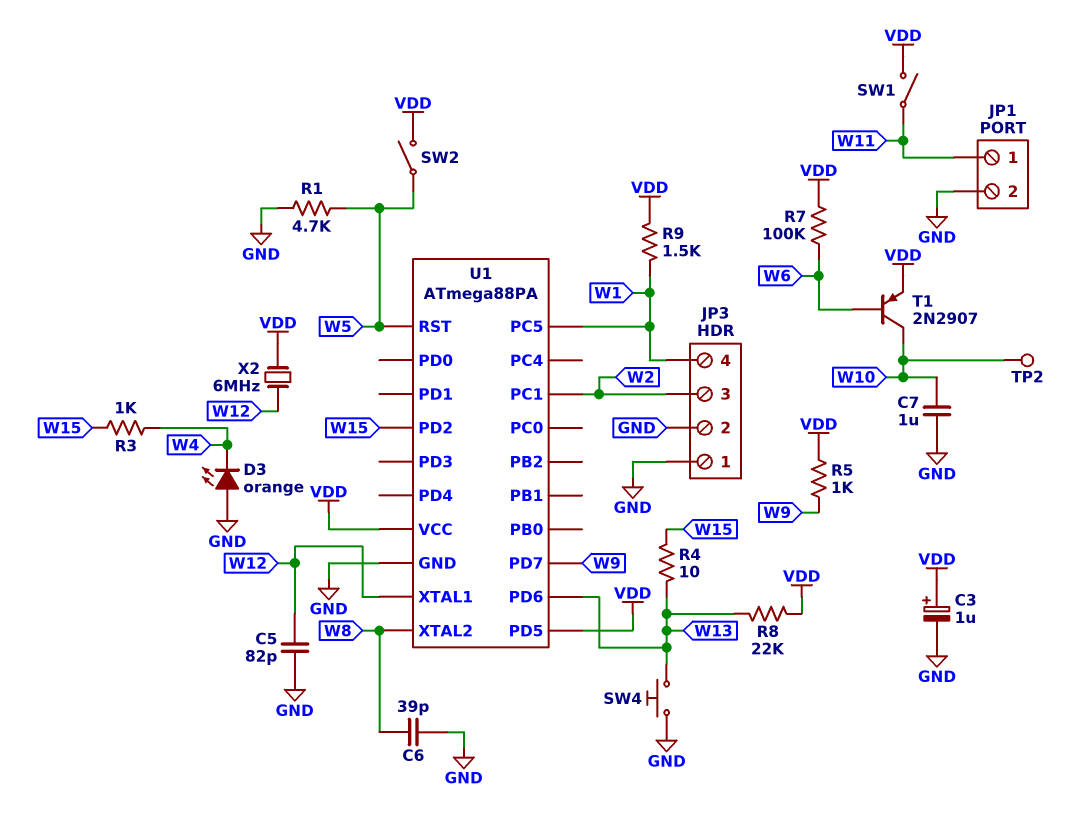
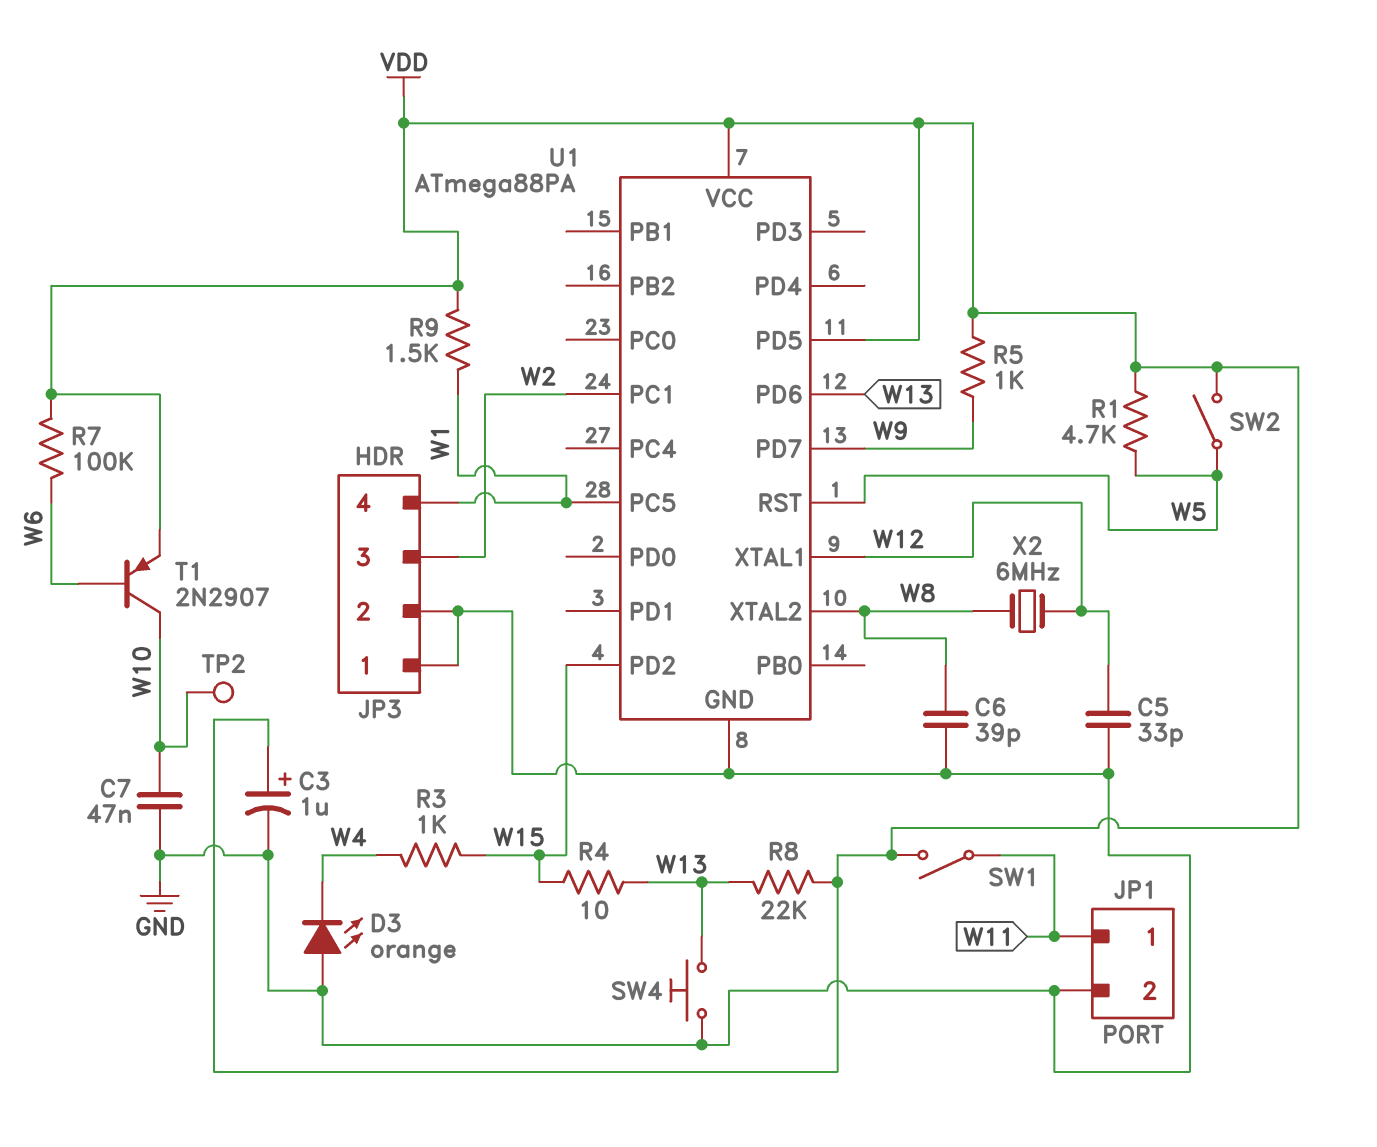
C5: 82pF (GND, W12) -> 33pF (GND, W12)
C7: 1uF (GND, W10) -> 47nF (GND, W10)
R1: 4.7k (GND, W5) -> 4.7k (VDD, W5)
X2: 6MHz (VDD, W12) -> 6MHz (W8, W12)

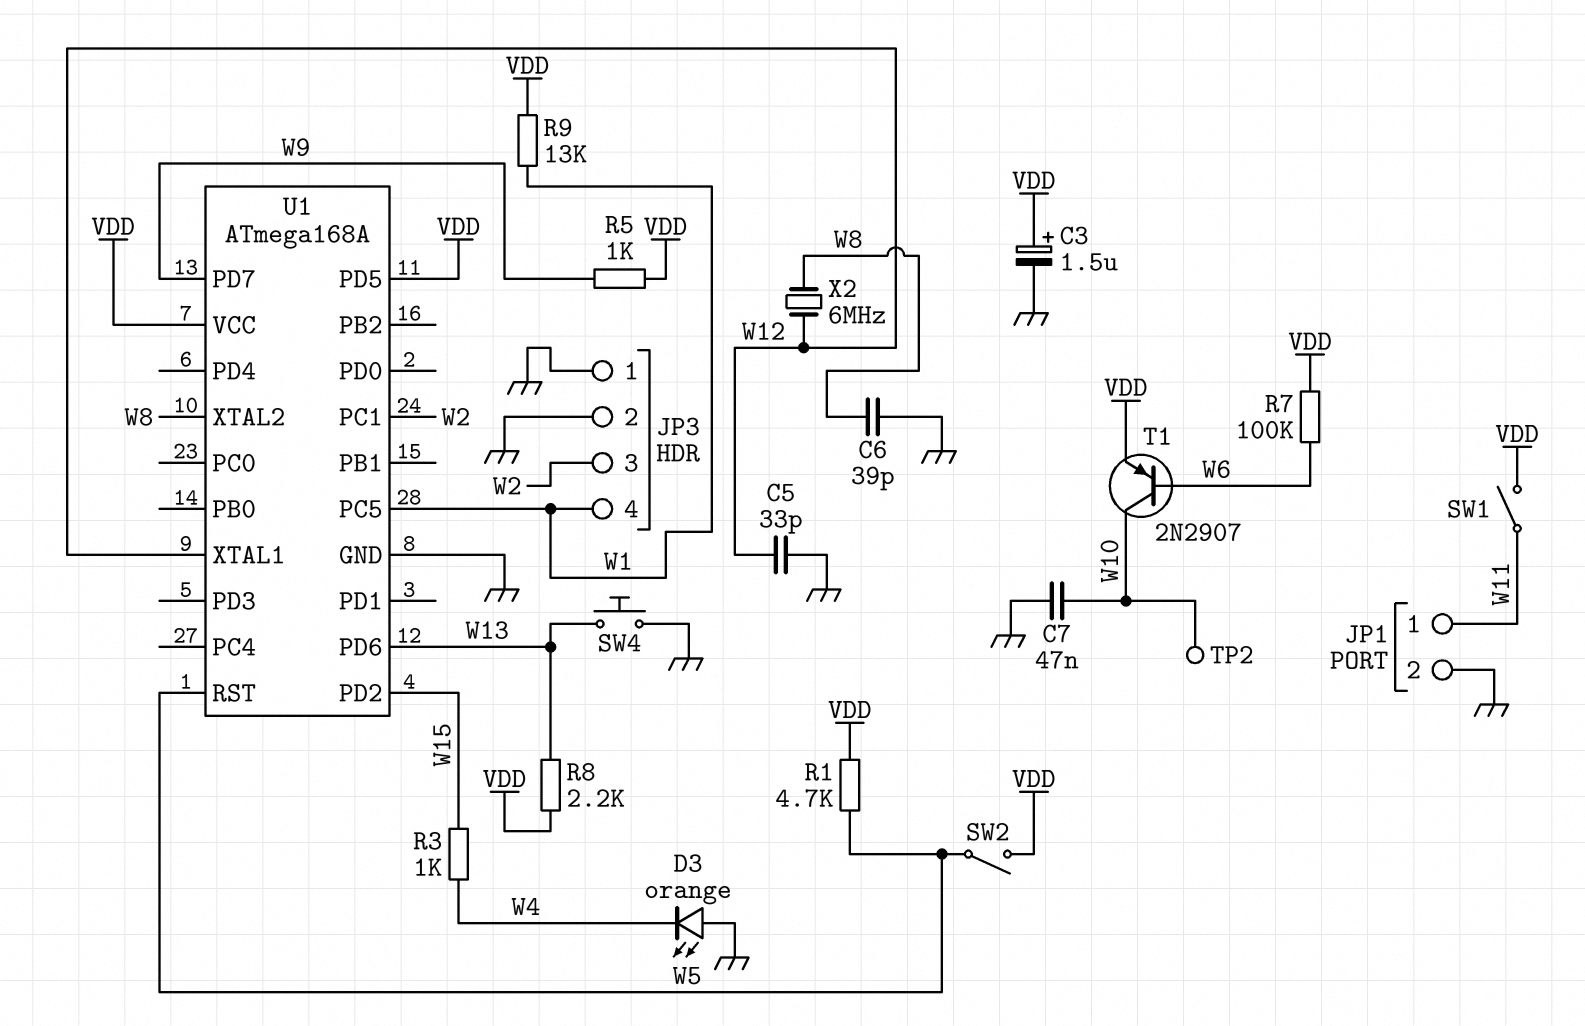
C3: 1uF (plus VDD, minus GND) -> 1.5uF (plus VDD, minus GND)
R4: 10 (W13, W15) -> none
R8: 22k (VDD, W13) -> 2.2k (VDD, W13)
R9: 1.5k (VDD, W1) -> 13k (VDD, W1)
U1: ATmega88PA -> ATmega168A

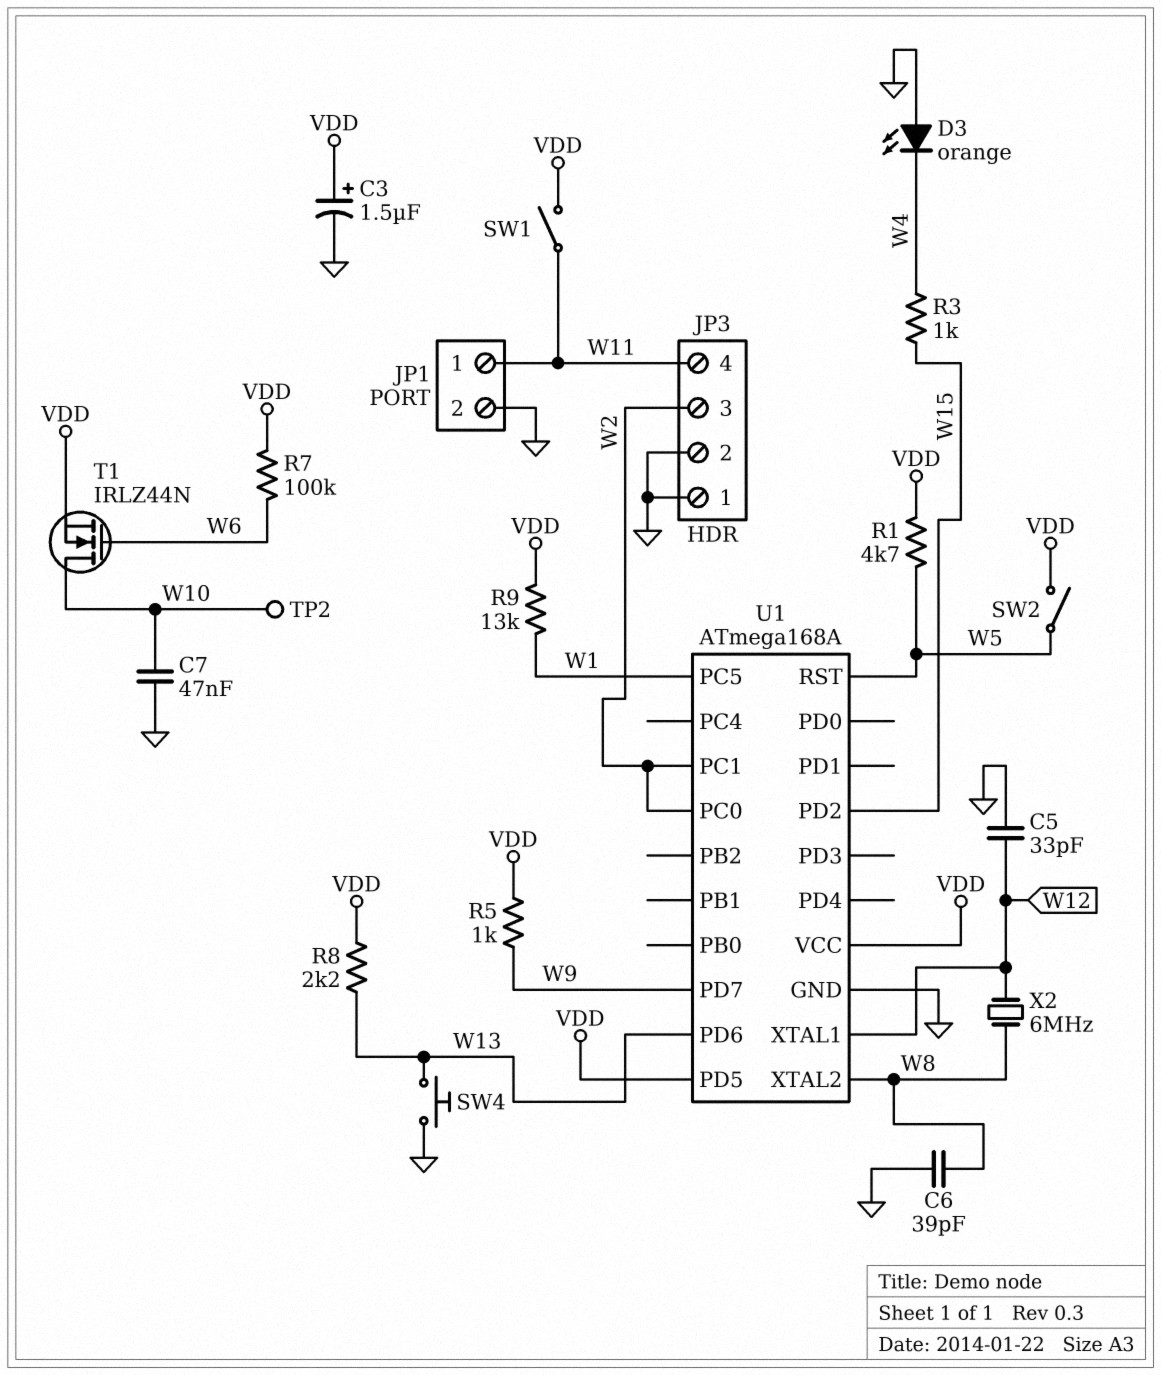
JP3 pin 4: W1 -> W11
T1: PNP 2N2907 (B W6, C W10, E VDD) -> NMOS IRLZ44N (G W6, D W10, S VDD)
U1 pin PC0: none -> W2

